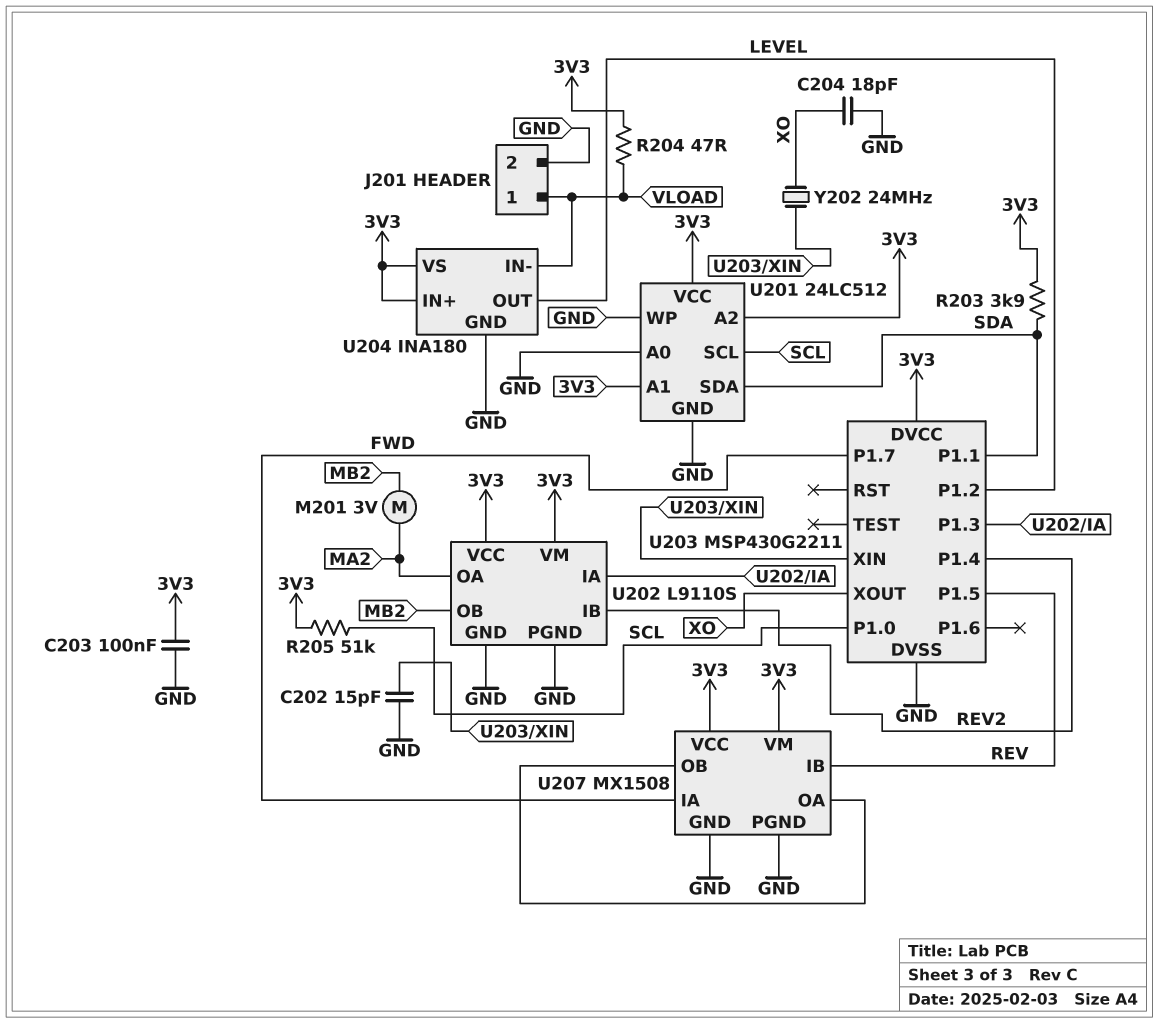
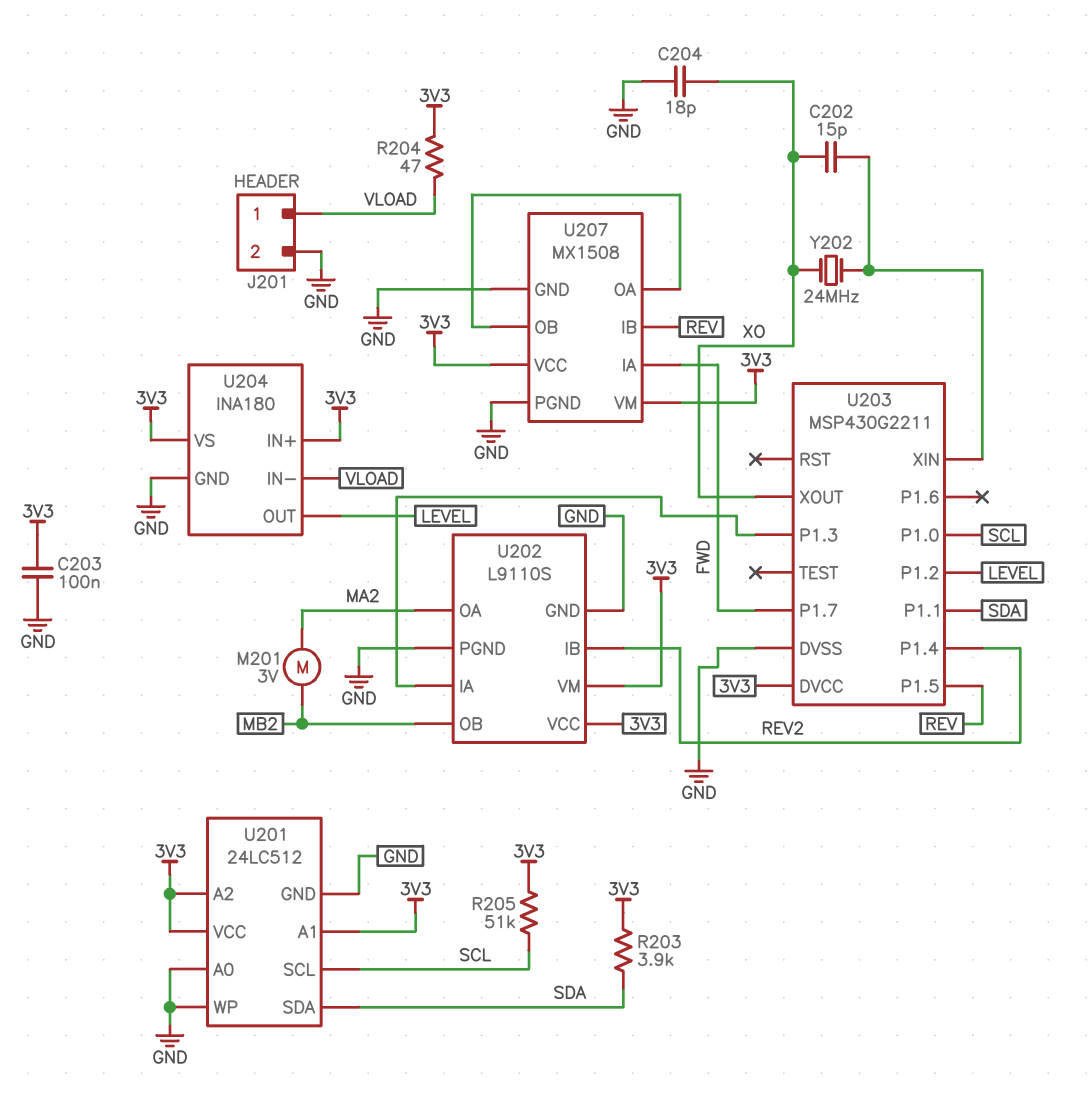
C202: 15pF (GND, U203/XIN) -> 15pF (U203/XIN, XO)

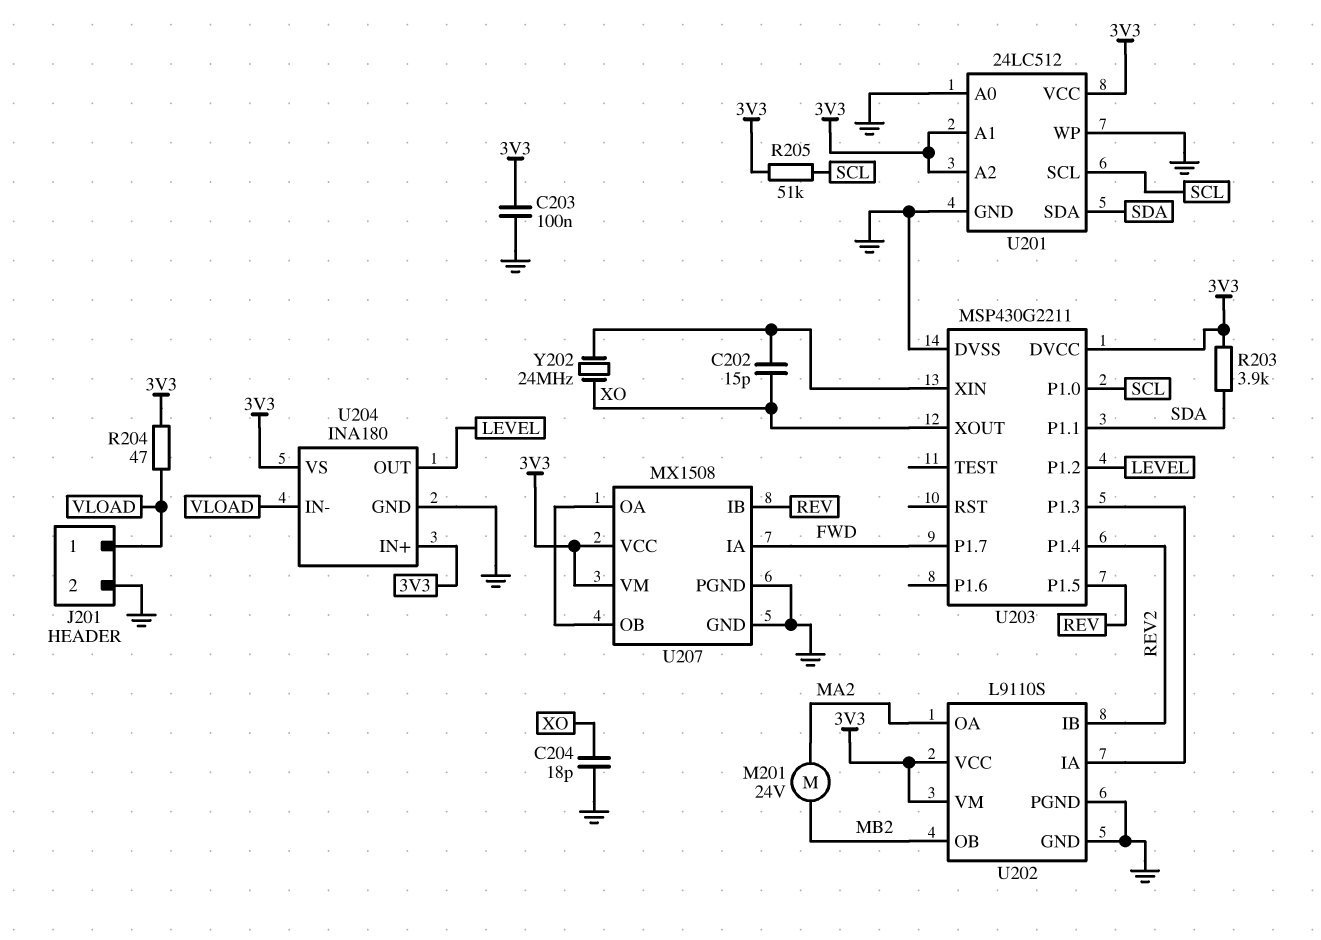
M201: motor 3V (MA2, MB2) -> motor 24V (MA2, MB2)

